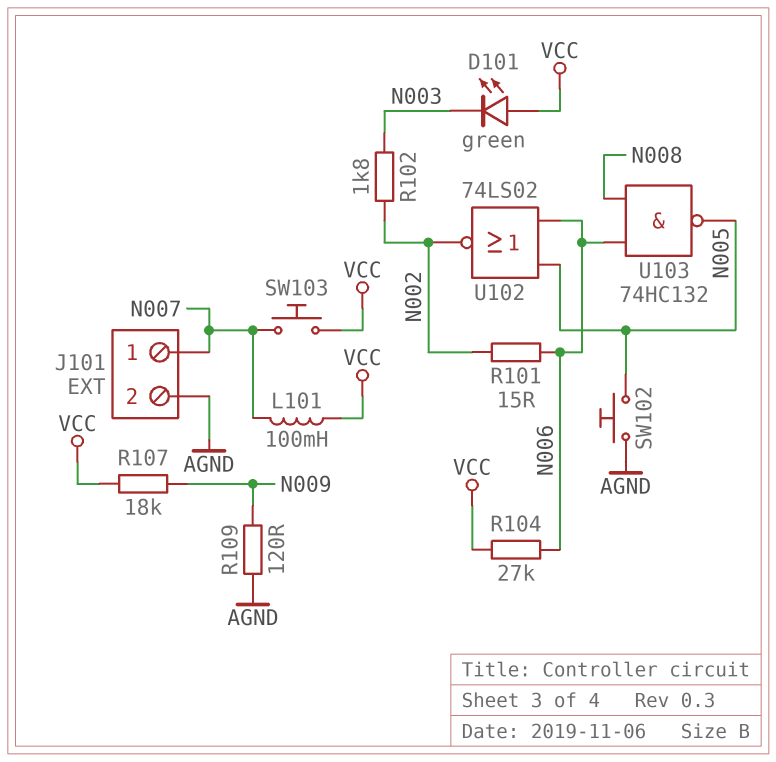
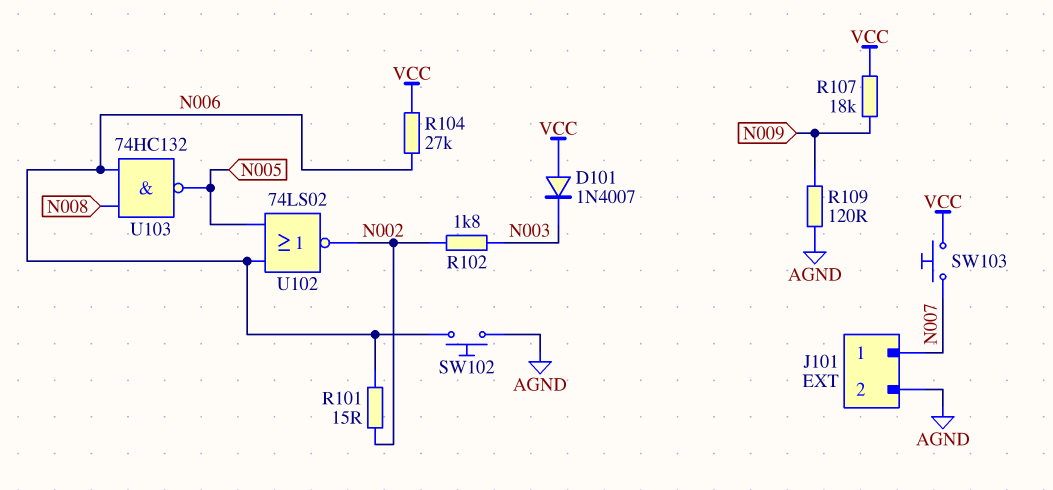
D101: LED green (A VCC, K N003) -> diode 1N4007 (A VCC, K N003)
L101: 100mH (N007, VCC) -> none
SW102: button (AGND, N005) -> button (AGND, N006)

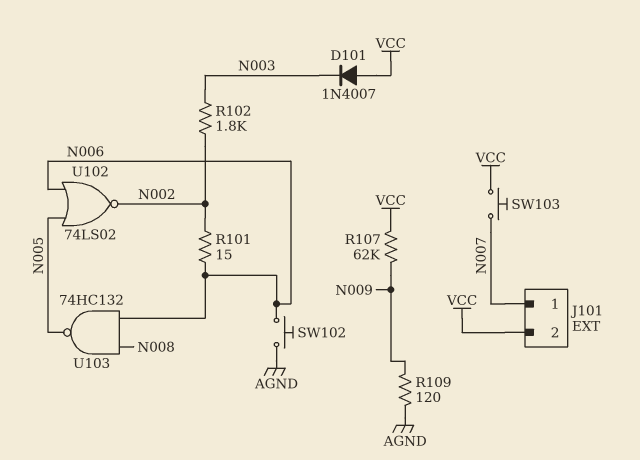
J101 pin 2: AGND -> VCC
R104: 27k (N006, VCC) -> none
R107: 18k (N009, VCC) -> 62k (N009, VCC)

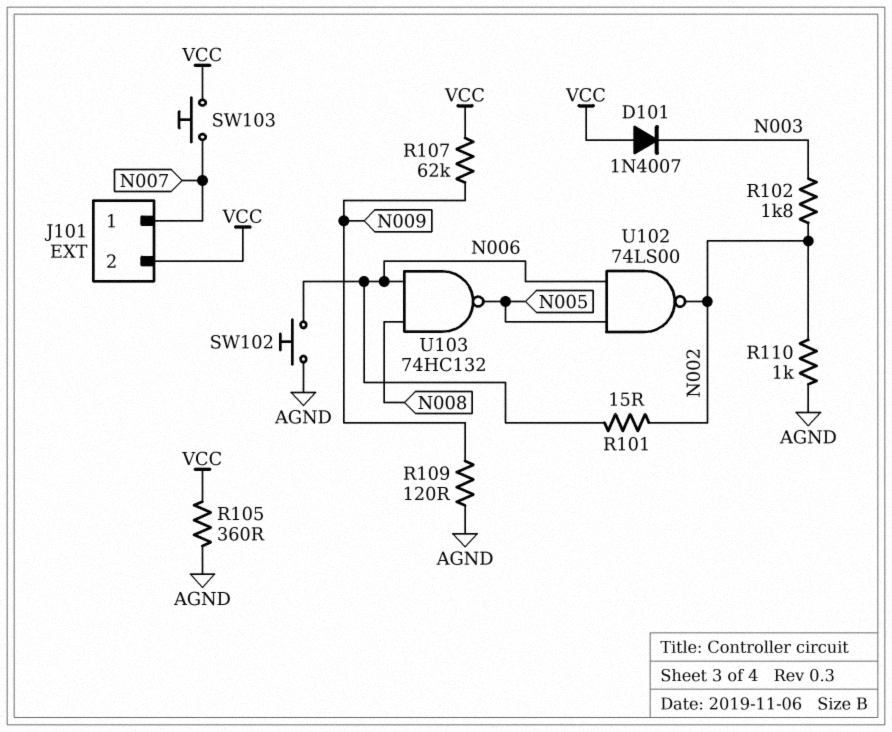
R105: none -> 360 (AGND, VCC)
R110: none -> 1k (AGND, N002)
U102: NOR 74LS02 (in N005, in N006, out N002) -> NAND 74LS00 (in N005, in N006, out N002)

